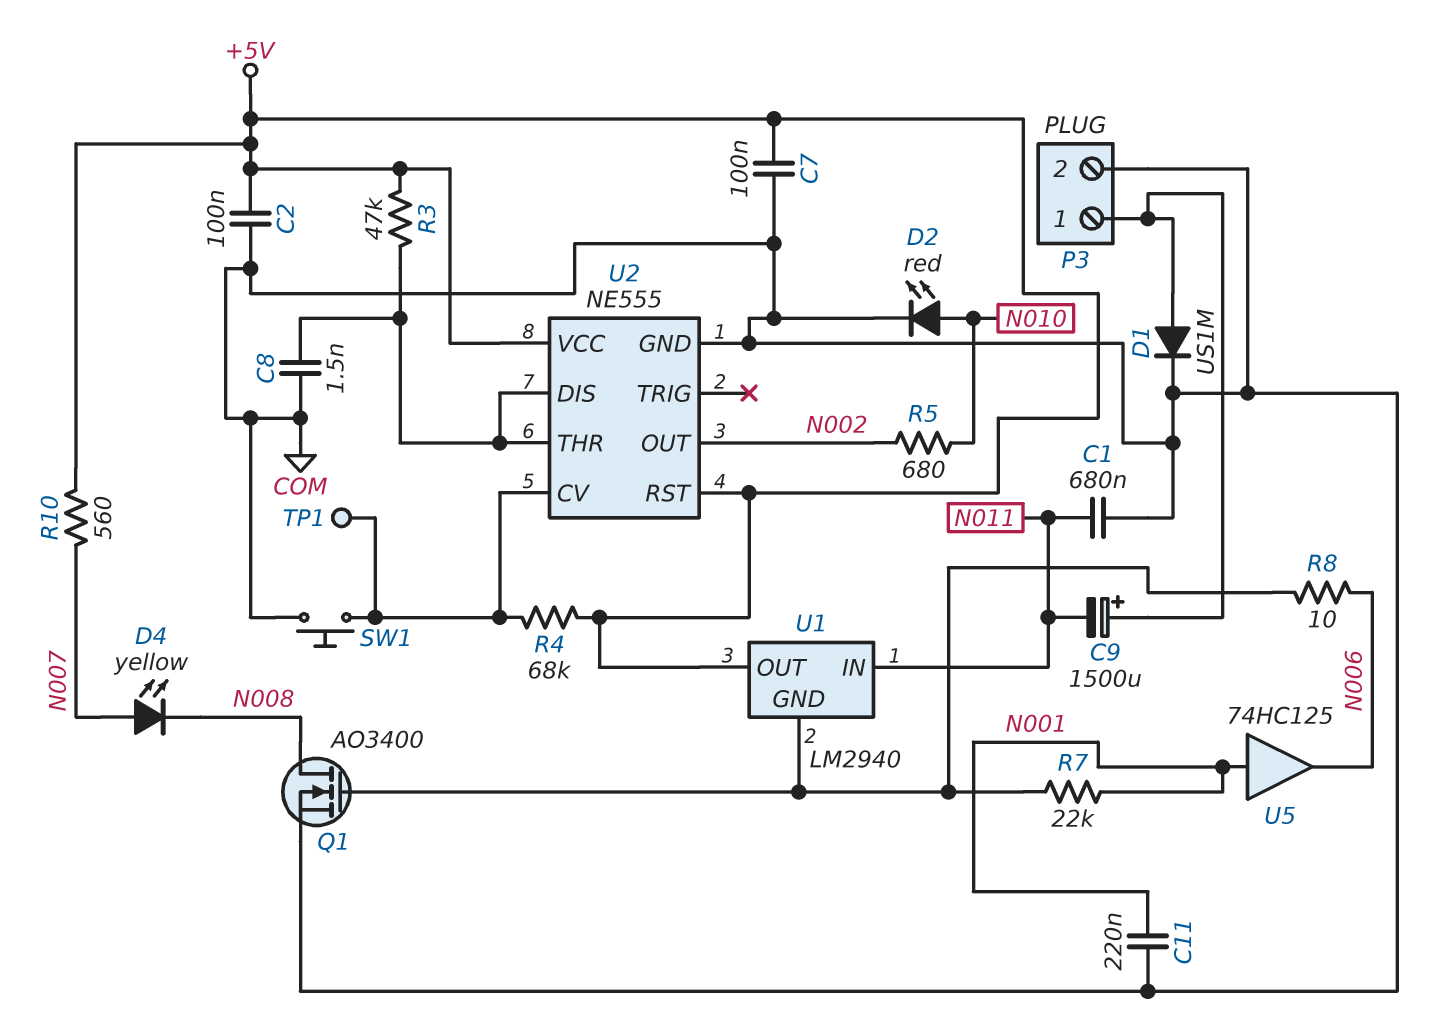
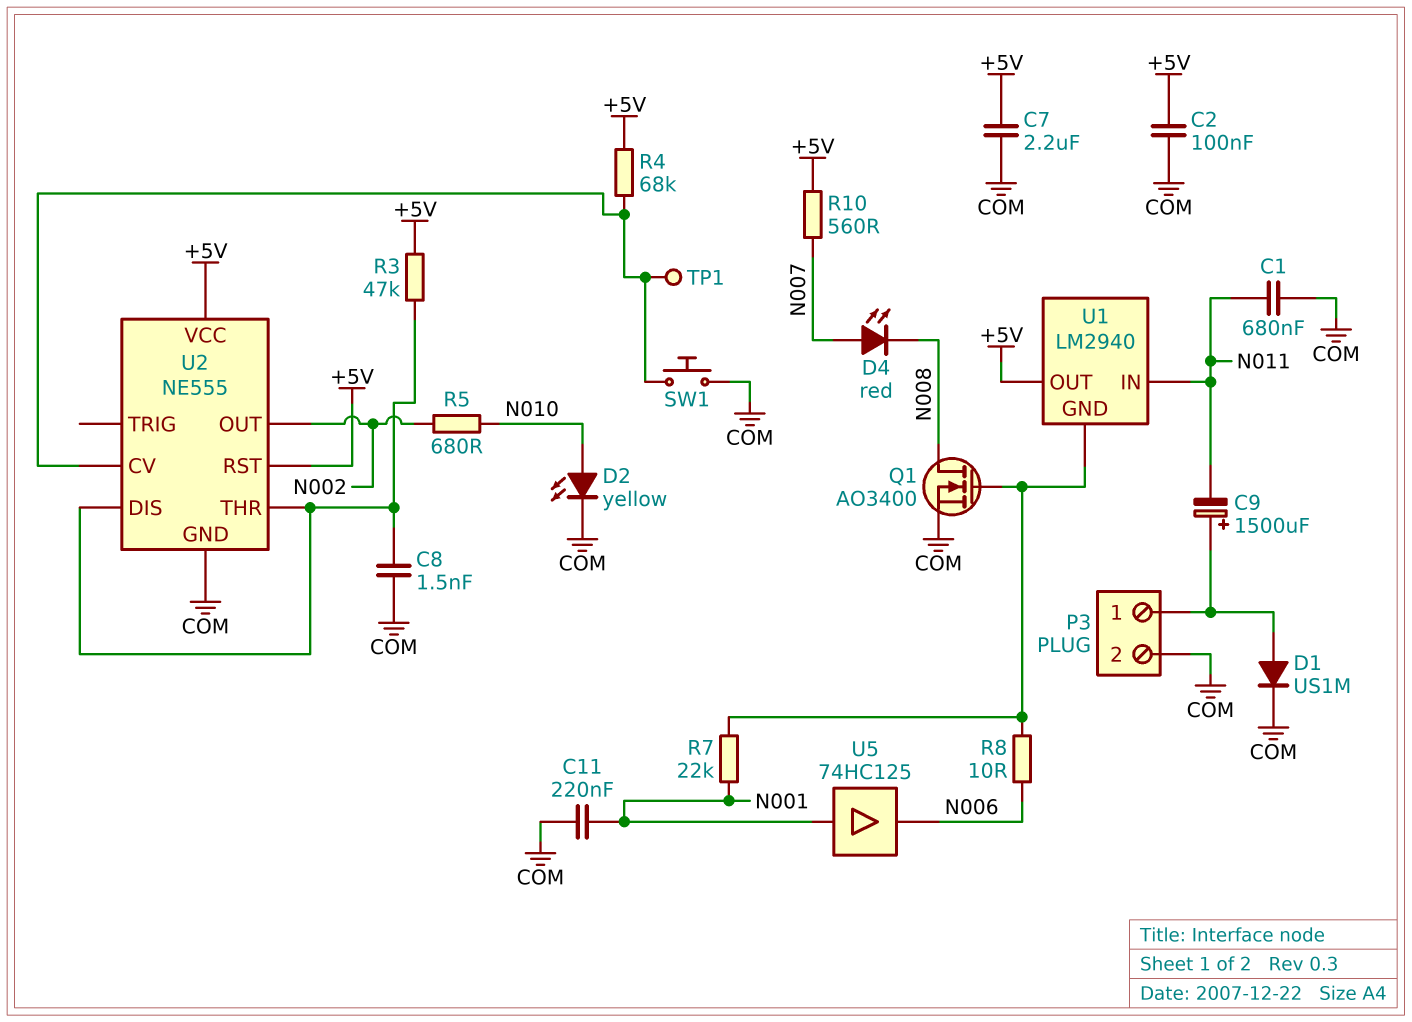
C7: 100nF (+5V, COM) -> 2.2uF (+5V, COM)
D2: LED red (A N010, K COM) -> LED yellow (A N010, K COM)
D4: LED yellow (A N007, K N008) -> LED red (A N007, K N008)

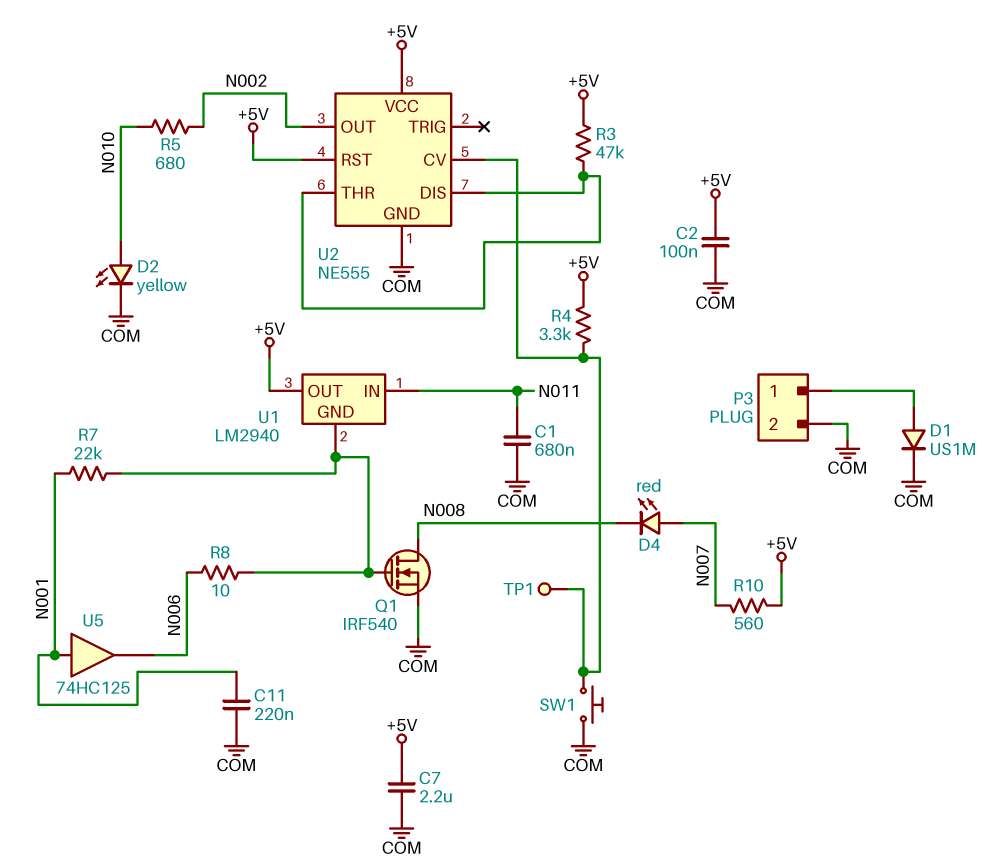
C8: 1.5nF (COM, U2/DIS) -> none
C9: 1500uF (plus P3/1, minus N011) -> none
Q1: NMOS AO3400 (G U1/GND, D N008, S COM) -> NMOS IRF540 (G U1/GND, D N008, S COM)
R4: 68k (+5V, U2/CV) -> 3.3k (+5V, U2/CV)

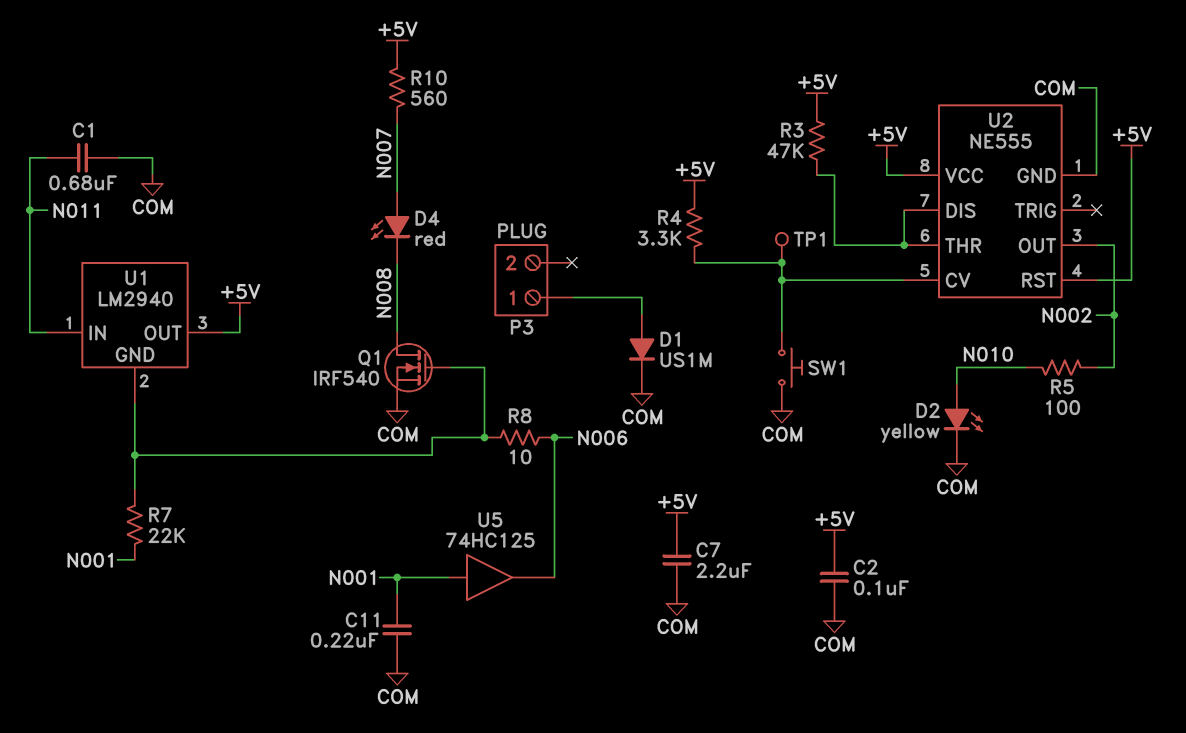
P3 pin 2: COM -> none
R5: 680 (N002, N010) -> 100 (N002, N010)

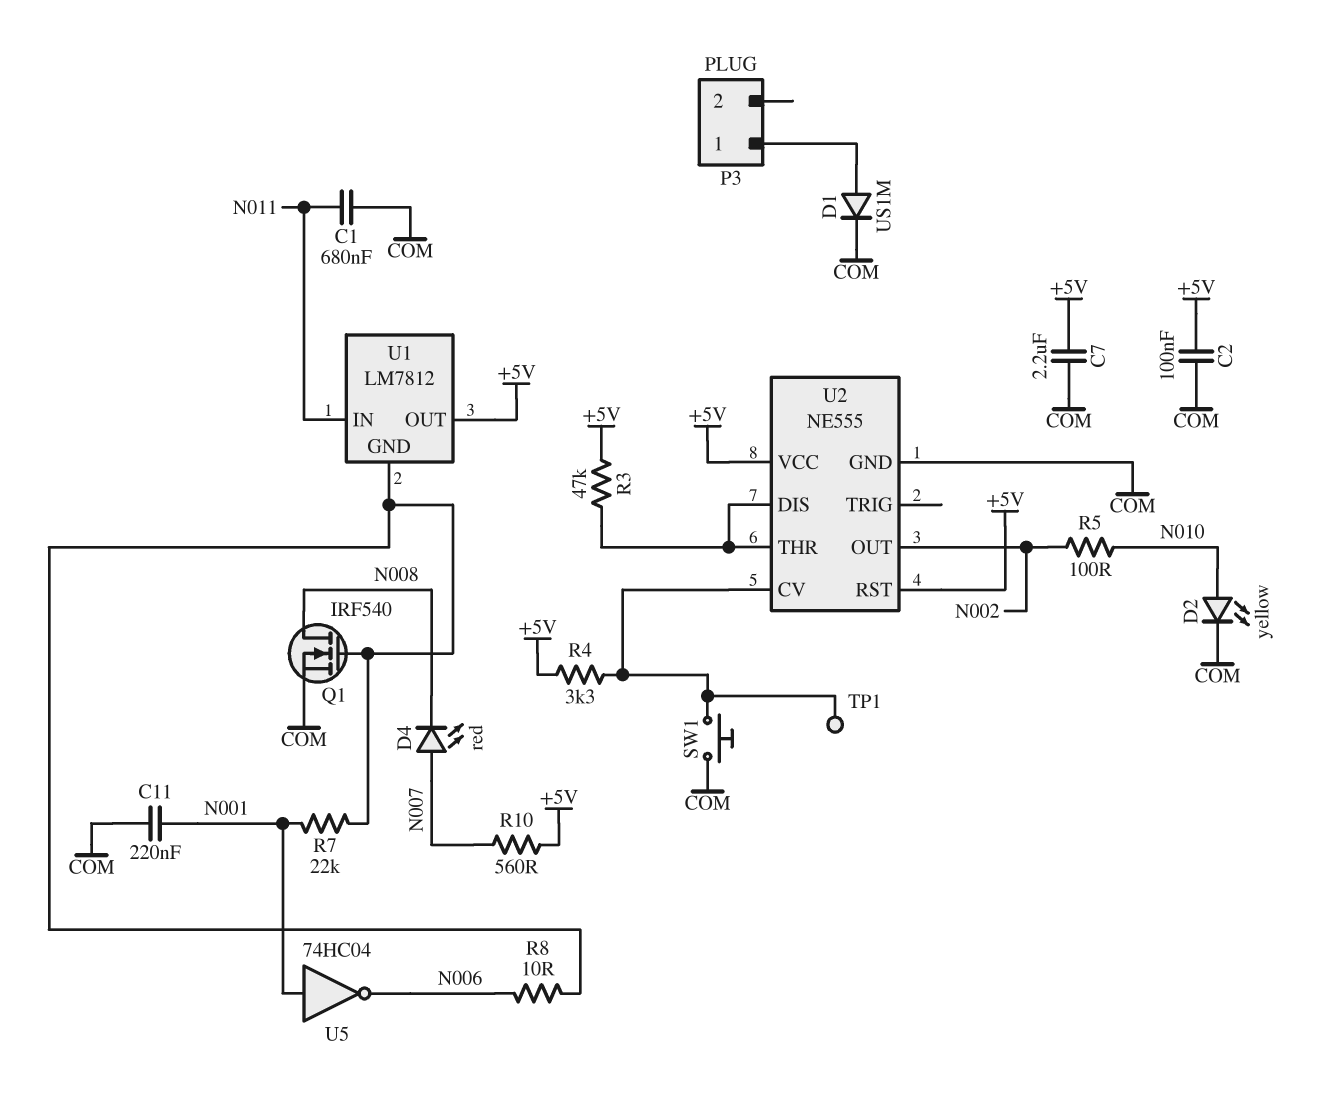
U1: LM2940 -> LM7812
U5: buffer 74HC125 (in N001, out N006) -> NOT 74HC04 (in N001, out N006)

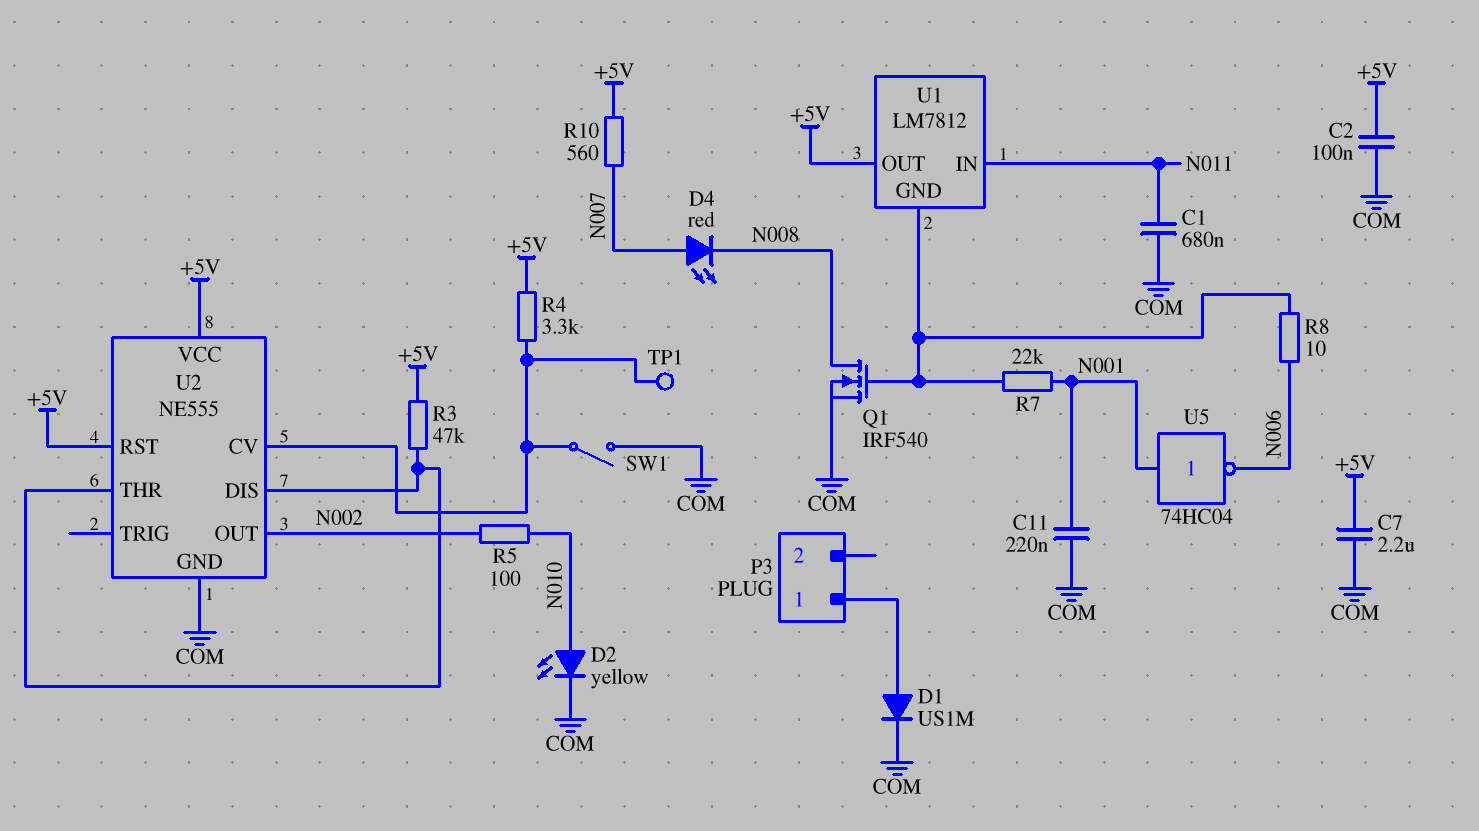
SW1: button (COM, U2/CV) -> switch (COM, U2/CV)

